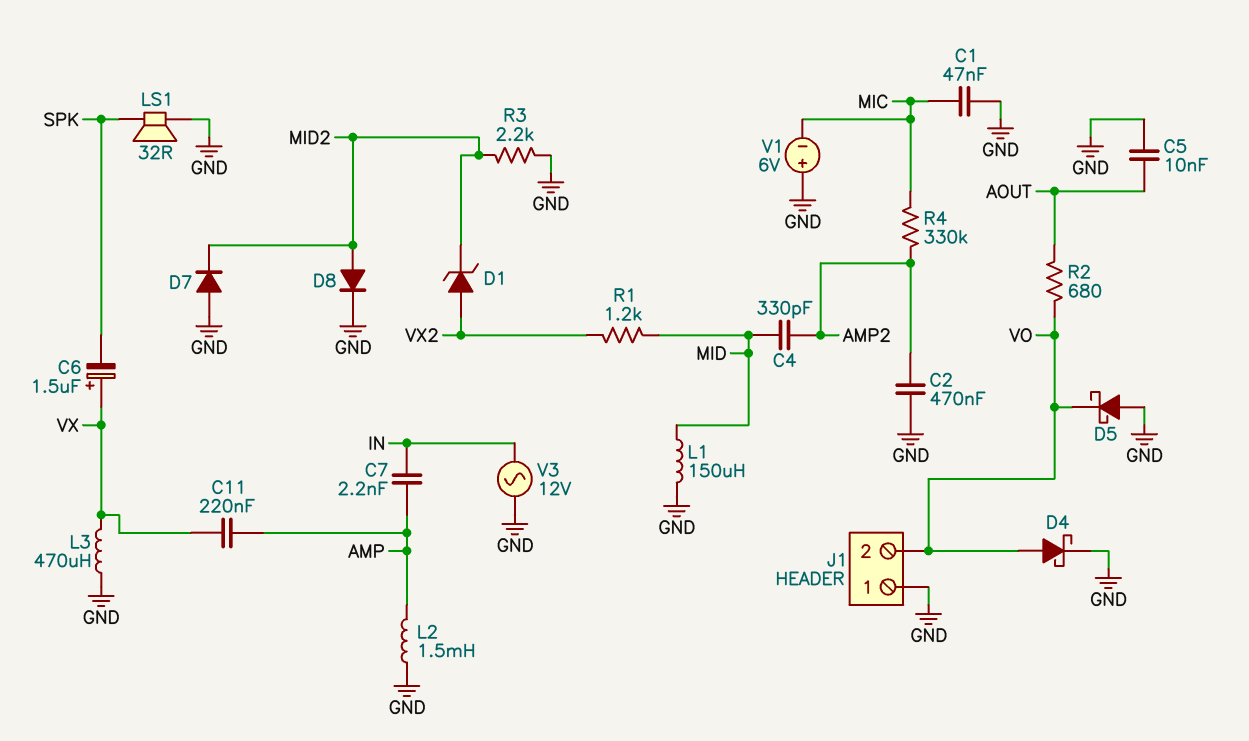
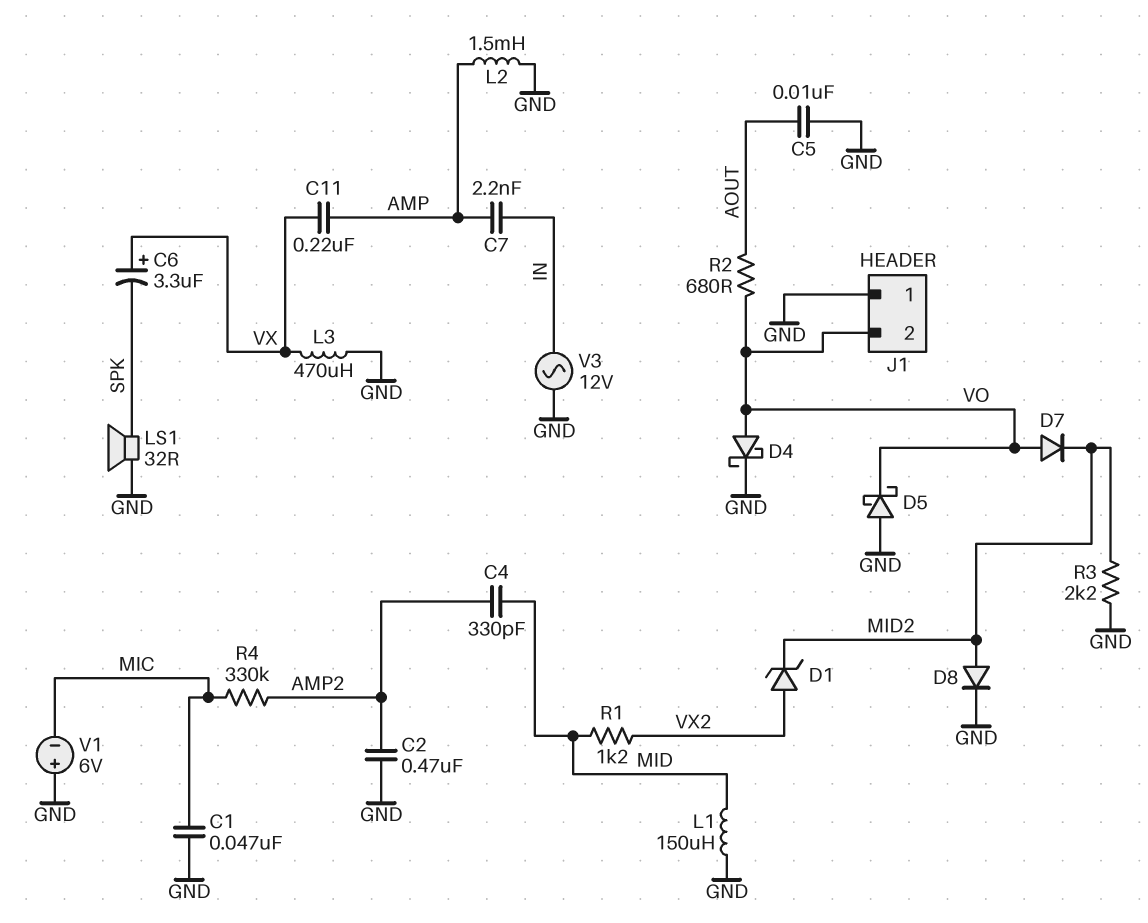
C6: 1.5uF (plus VX, minus SPK) -> 3.3uF (plus VX, minus SPK)
D7: diode (A GND, K MID2) -> diode (A VO, K MID2)

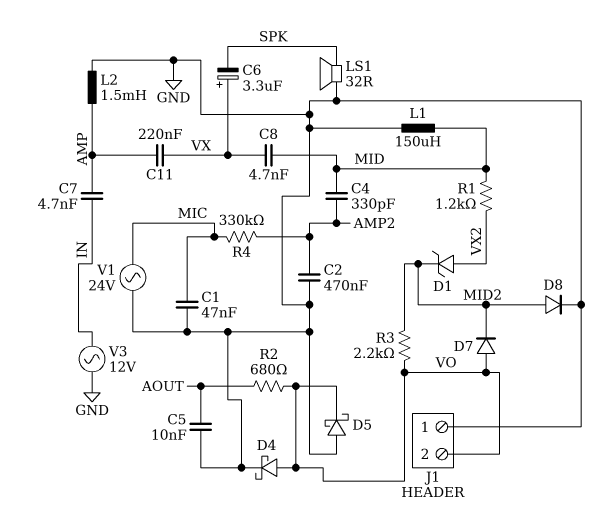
C7: 2.2nF (AMP, IN) -> 4.7nF (AMP, IN)
C8: none -> 4.7nF (MID, VX)
L3: 470uH (GND, VX) -> none
R3: 2.2k (GND, MID2) -> 2.2k (MID2, VO)
V1: 6V (plus GND, minus MIC) -> AC 24V (GND, MIC)

